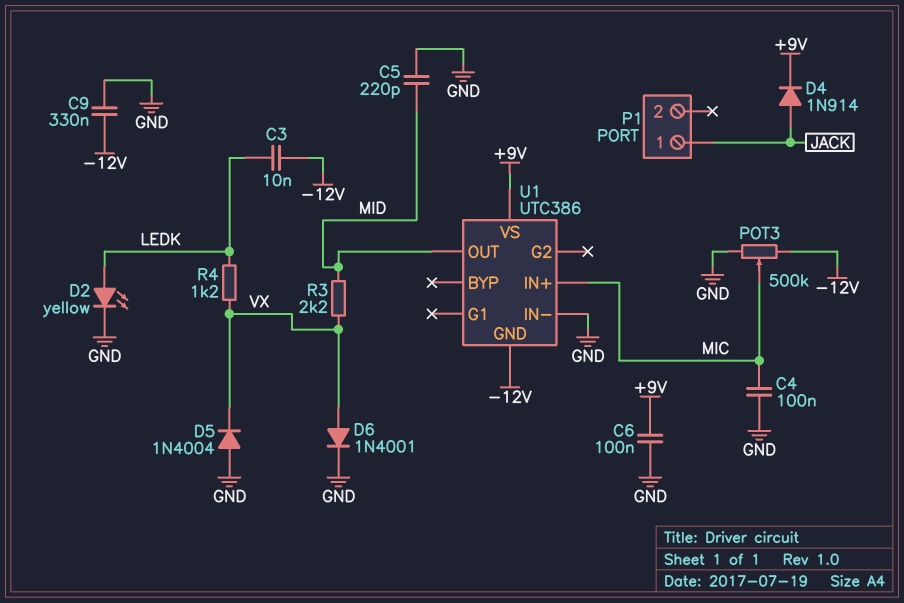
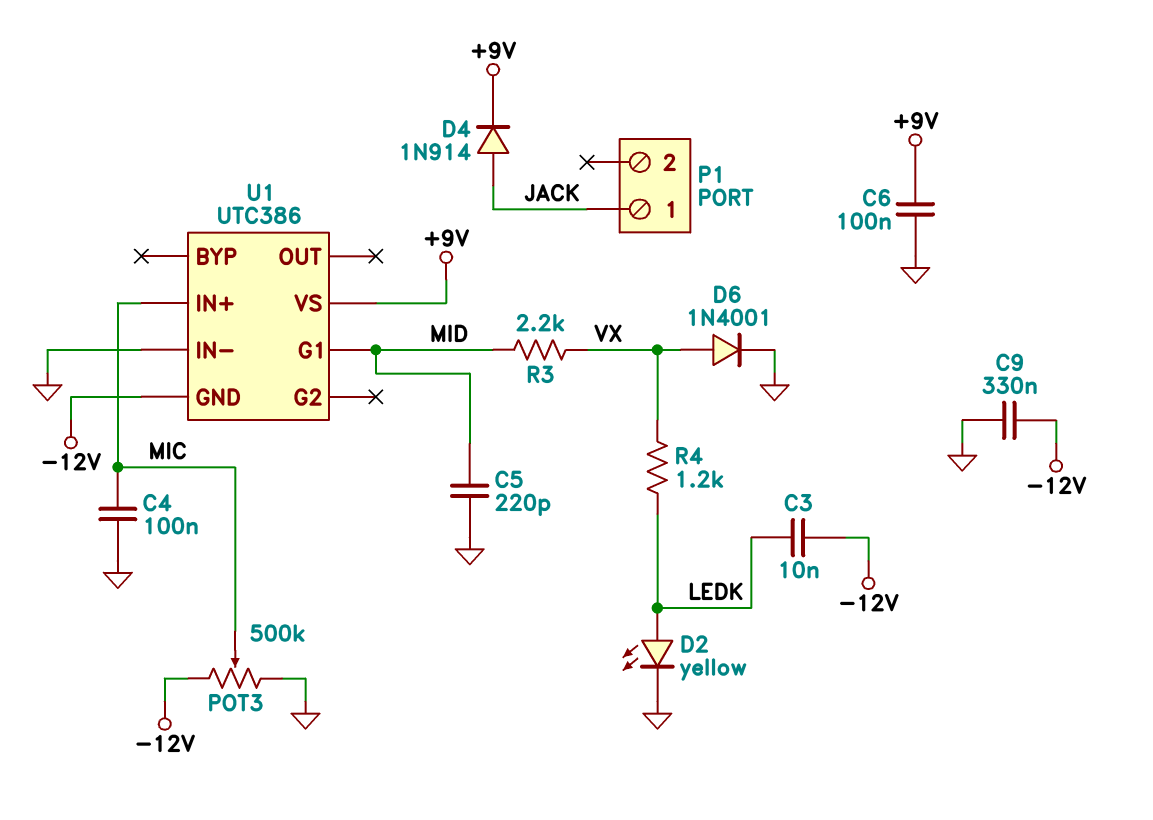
D5: diode 1N4004 (A GND, K VX) -> none
U1 pin G1: none -> MID
U1 pin OUT: MID -> none

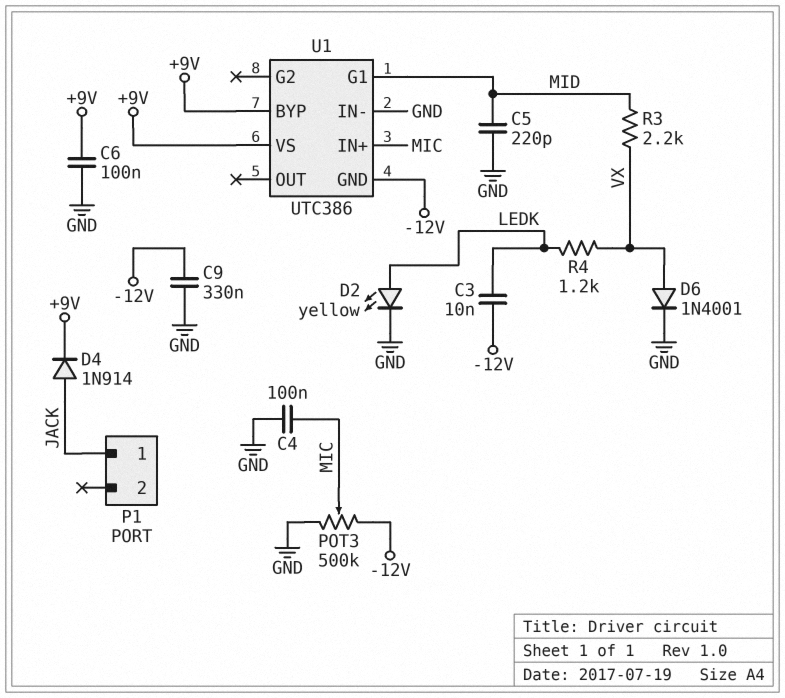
U1 pin BYP: none -> +9V

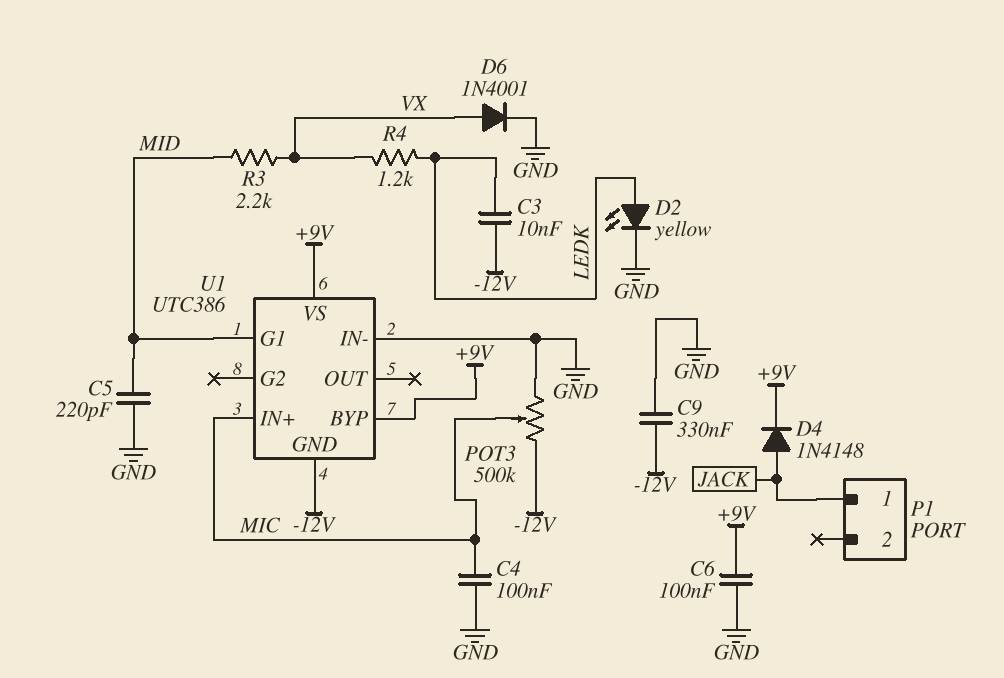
D4: diode 1N914 (A JACK, K +9V) -> diode 1N4148 (A JACK, K +9V)

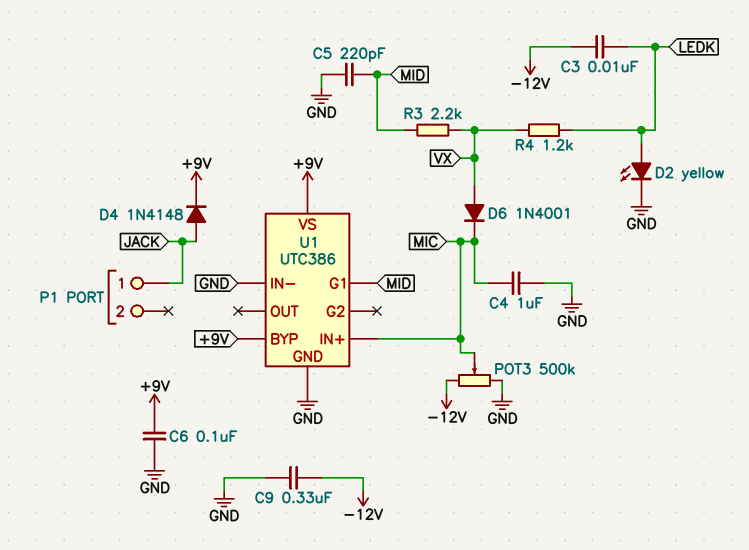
C4: 100nF (GND, MIC) -> 1uF (GND, MIC)
D6: diode 1N4001 (A VX, K GND) -> diode 1N4001 (A VX, K MIC)
U1 pin GND: -12V -> GND

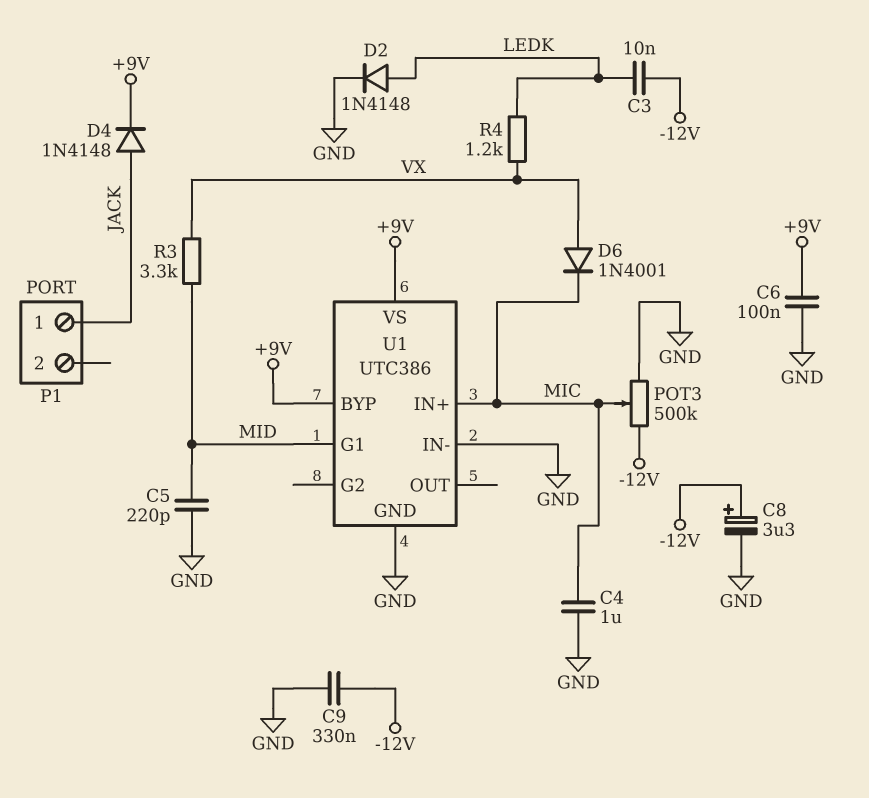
C8: none -> 3.3uF (plus -12V, minus GND)
D2: LED yellow (A LEDK, K GND) -> diode 1N4148 (A LEDK, K GND)
R3: 2.2k (MID, VX) -> 3.3k (MID, VX)

